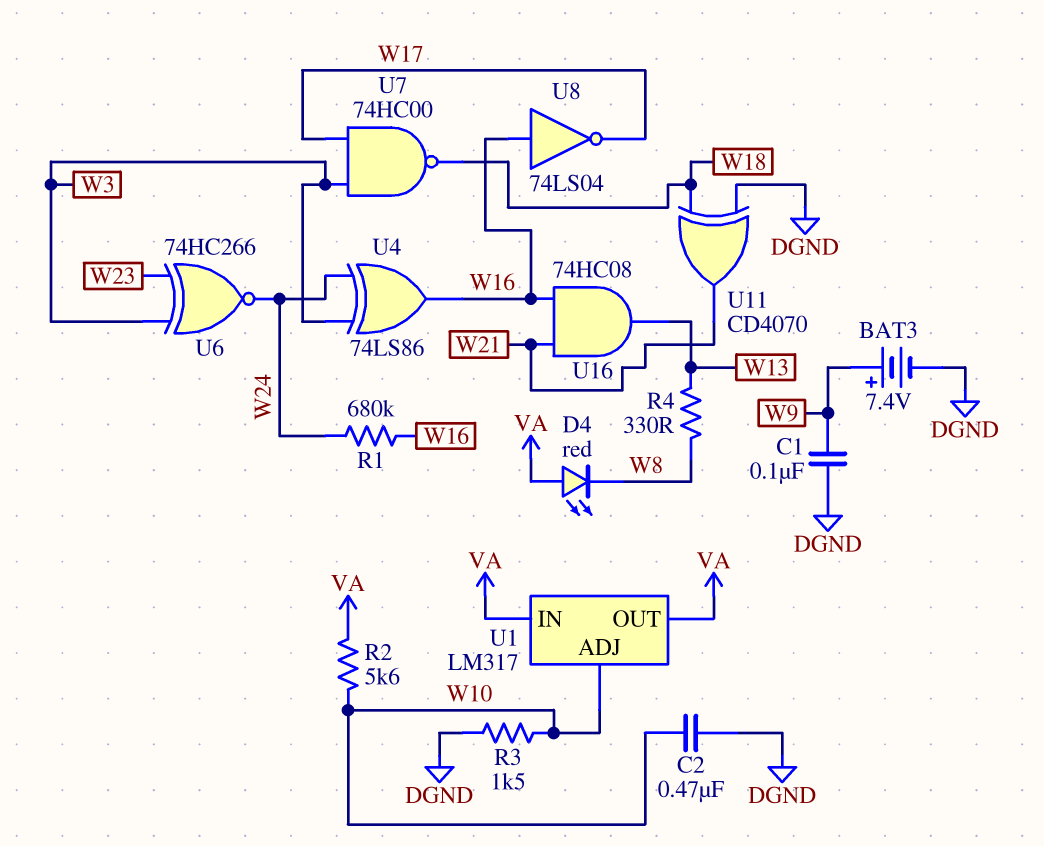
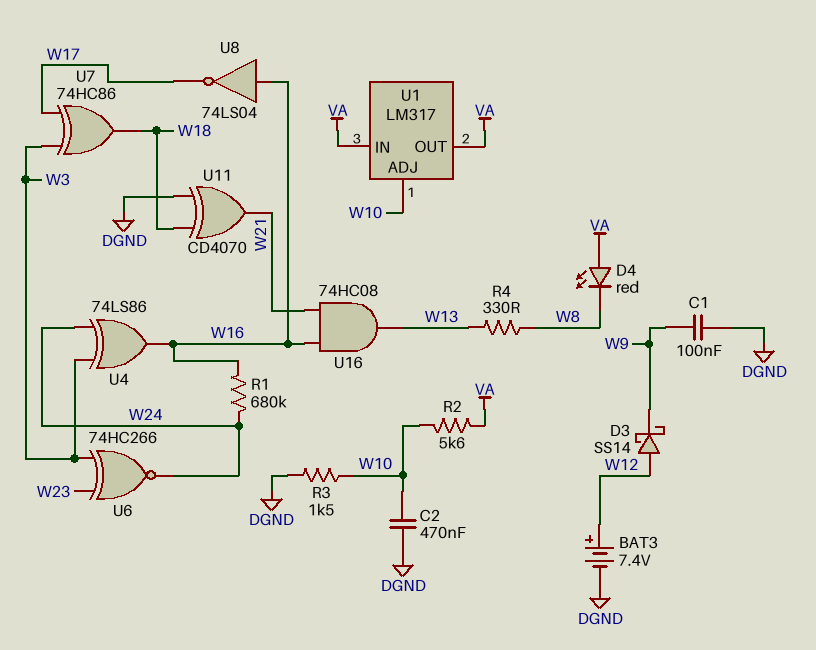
BAT3: 7.4V (plus W9, minus DGND) -> 7.4V (plus W12, minus DGND)
D3: none -> schottky SS14 (A W12, K W9)
U7: NAND 74HC00 (in W3, in W17, out W18) -> XOR 74HC86 (in W3, in W17, out W18)

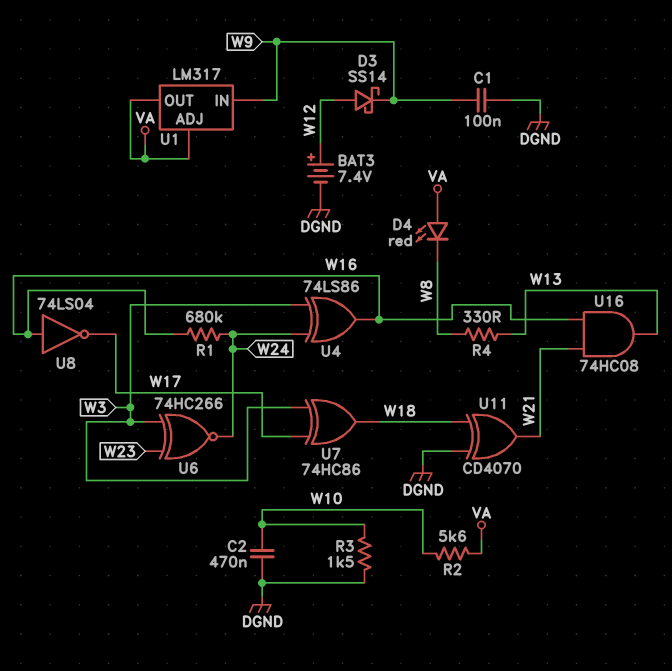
U1 pin ADJ: W10 -> VA
U1 pin IN: VA -> W9

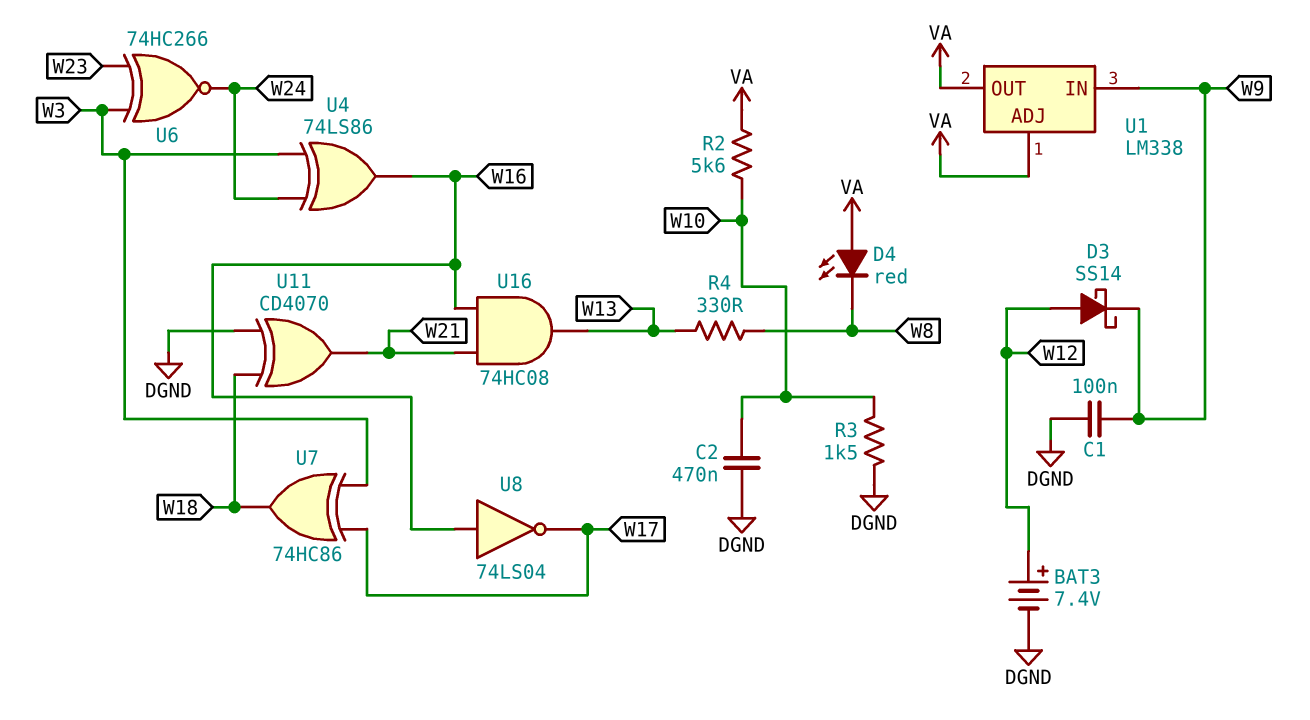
R1: 680k (W16, W24) -> none
U1: LM317 -> LM338

